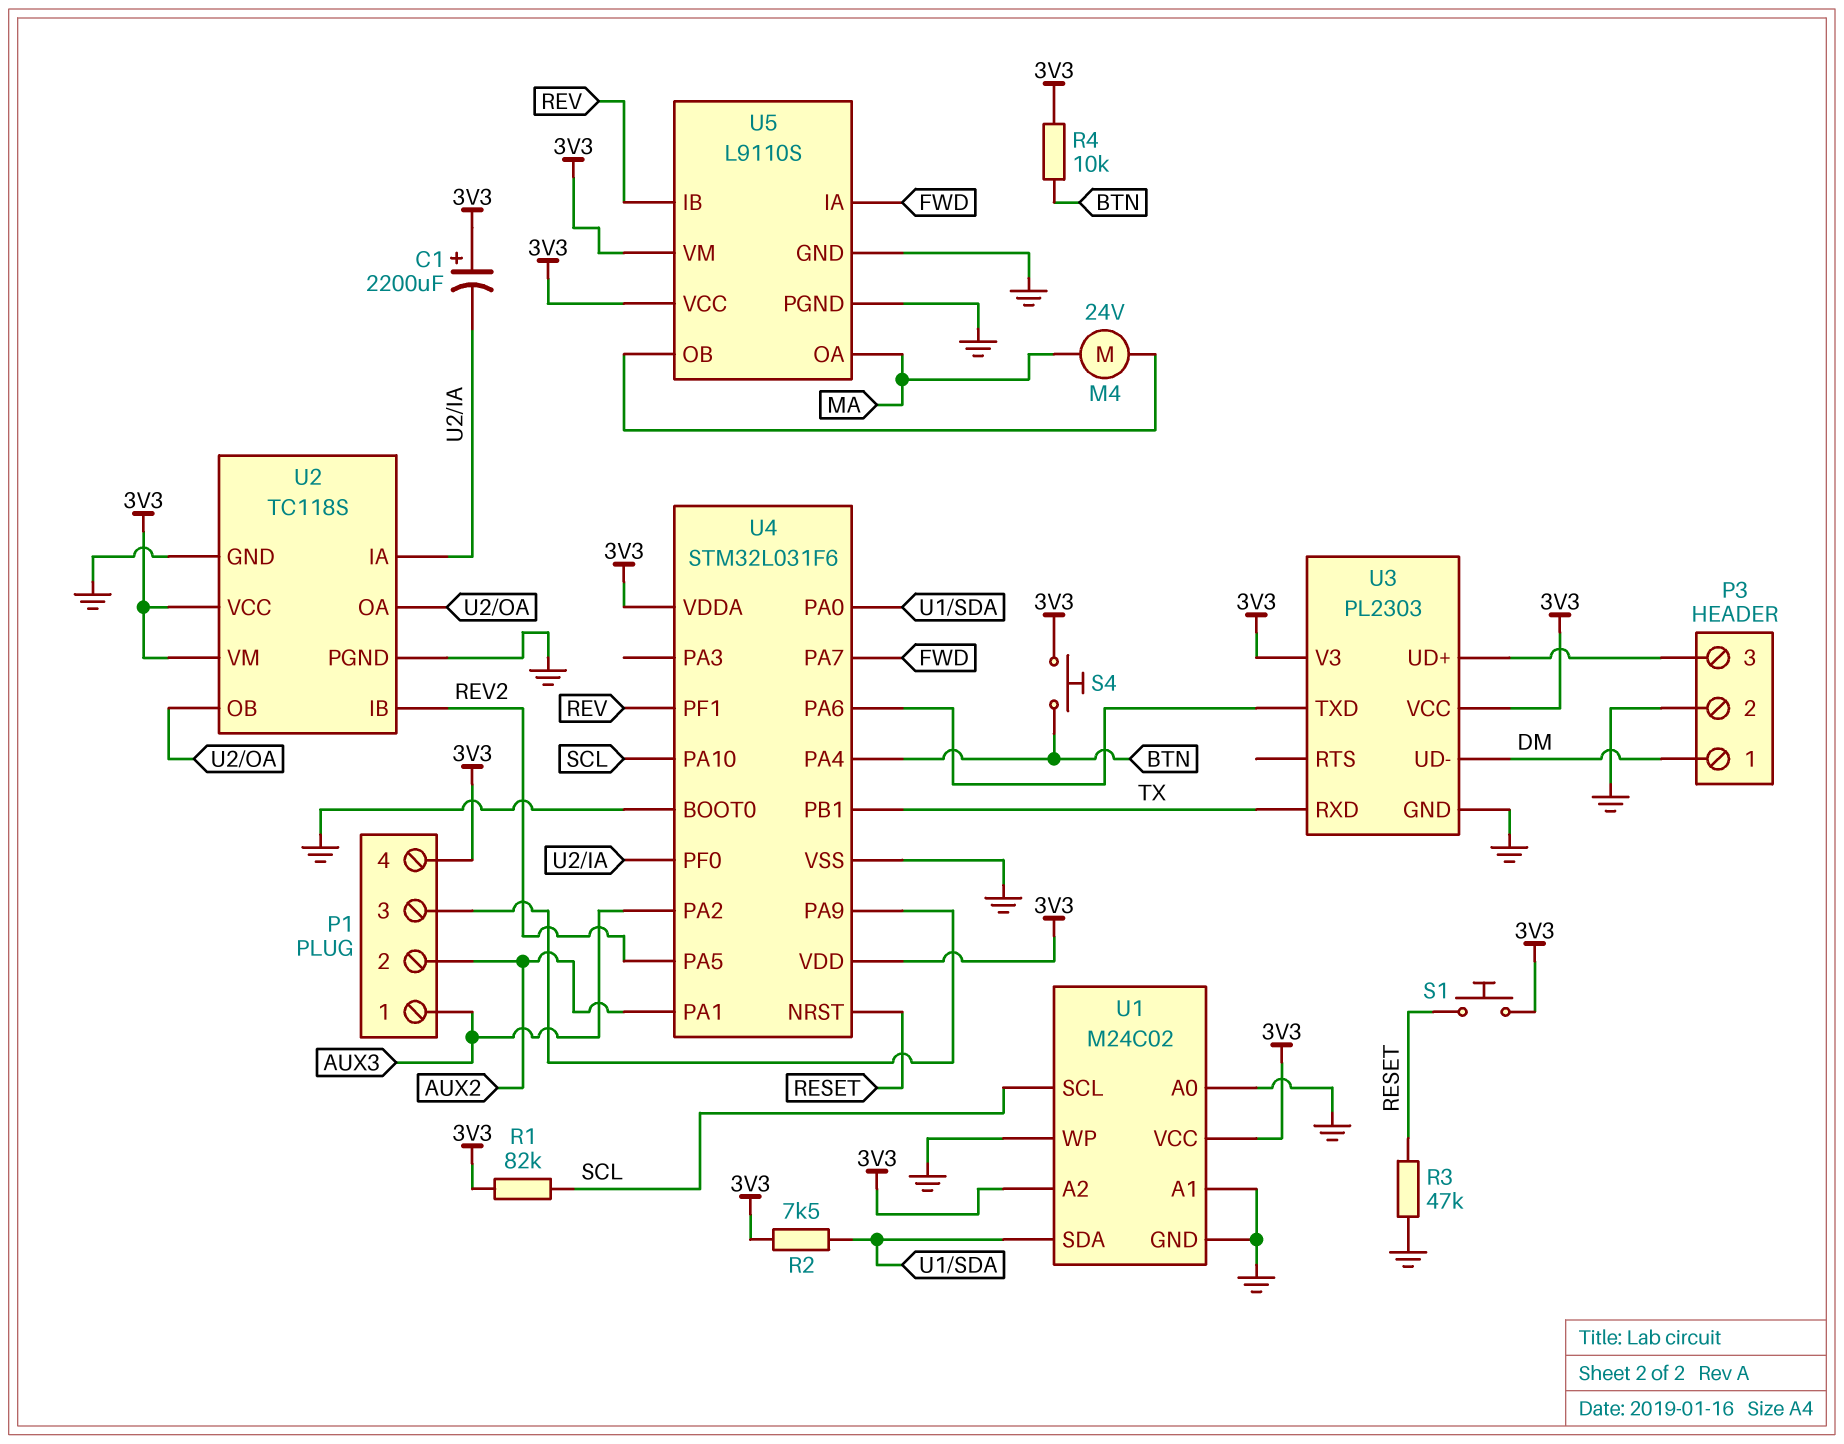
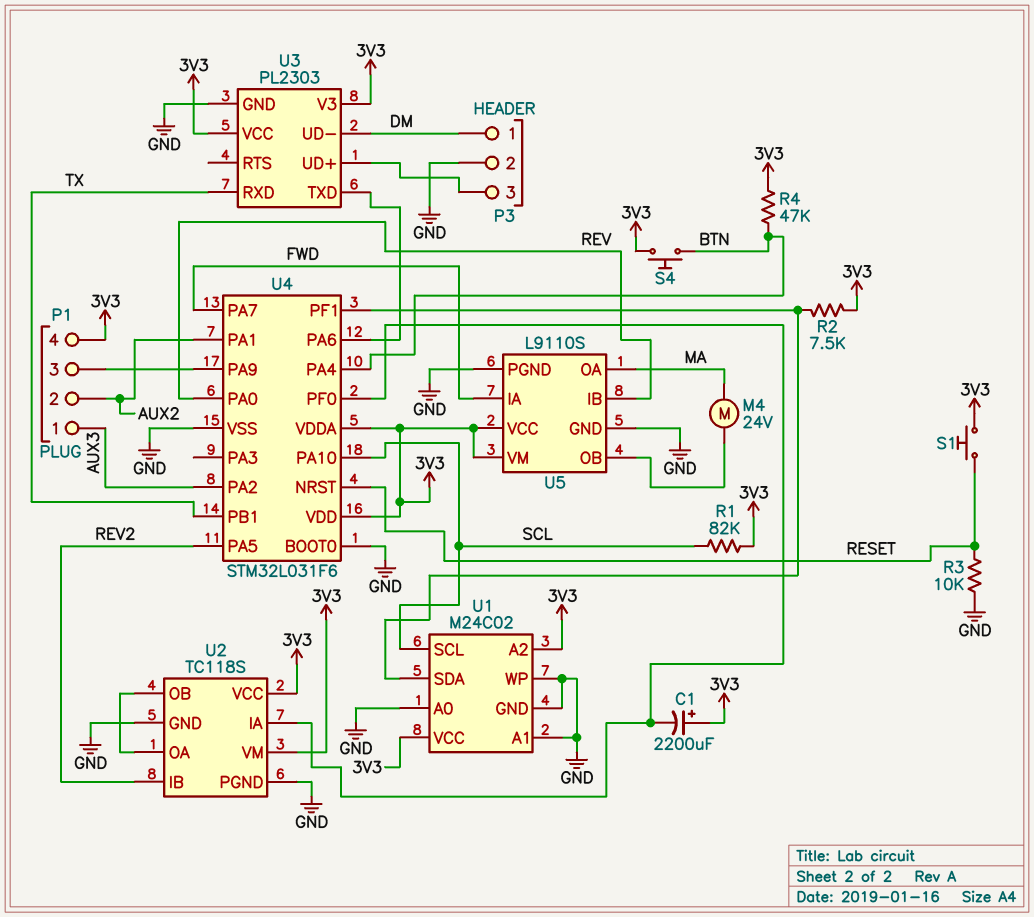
R3: 47k (GND, RESET) -> 10k (GND, RESET)
R4: 10k (3V3, BTN) -> 47k (3V3, BTN)
U4 pin PA0: U1/SDA -> REV
U4 pin PF1: REV -> U1/SDA

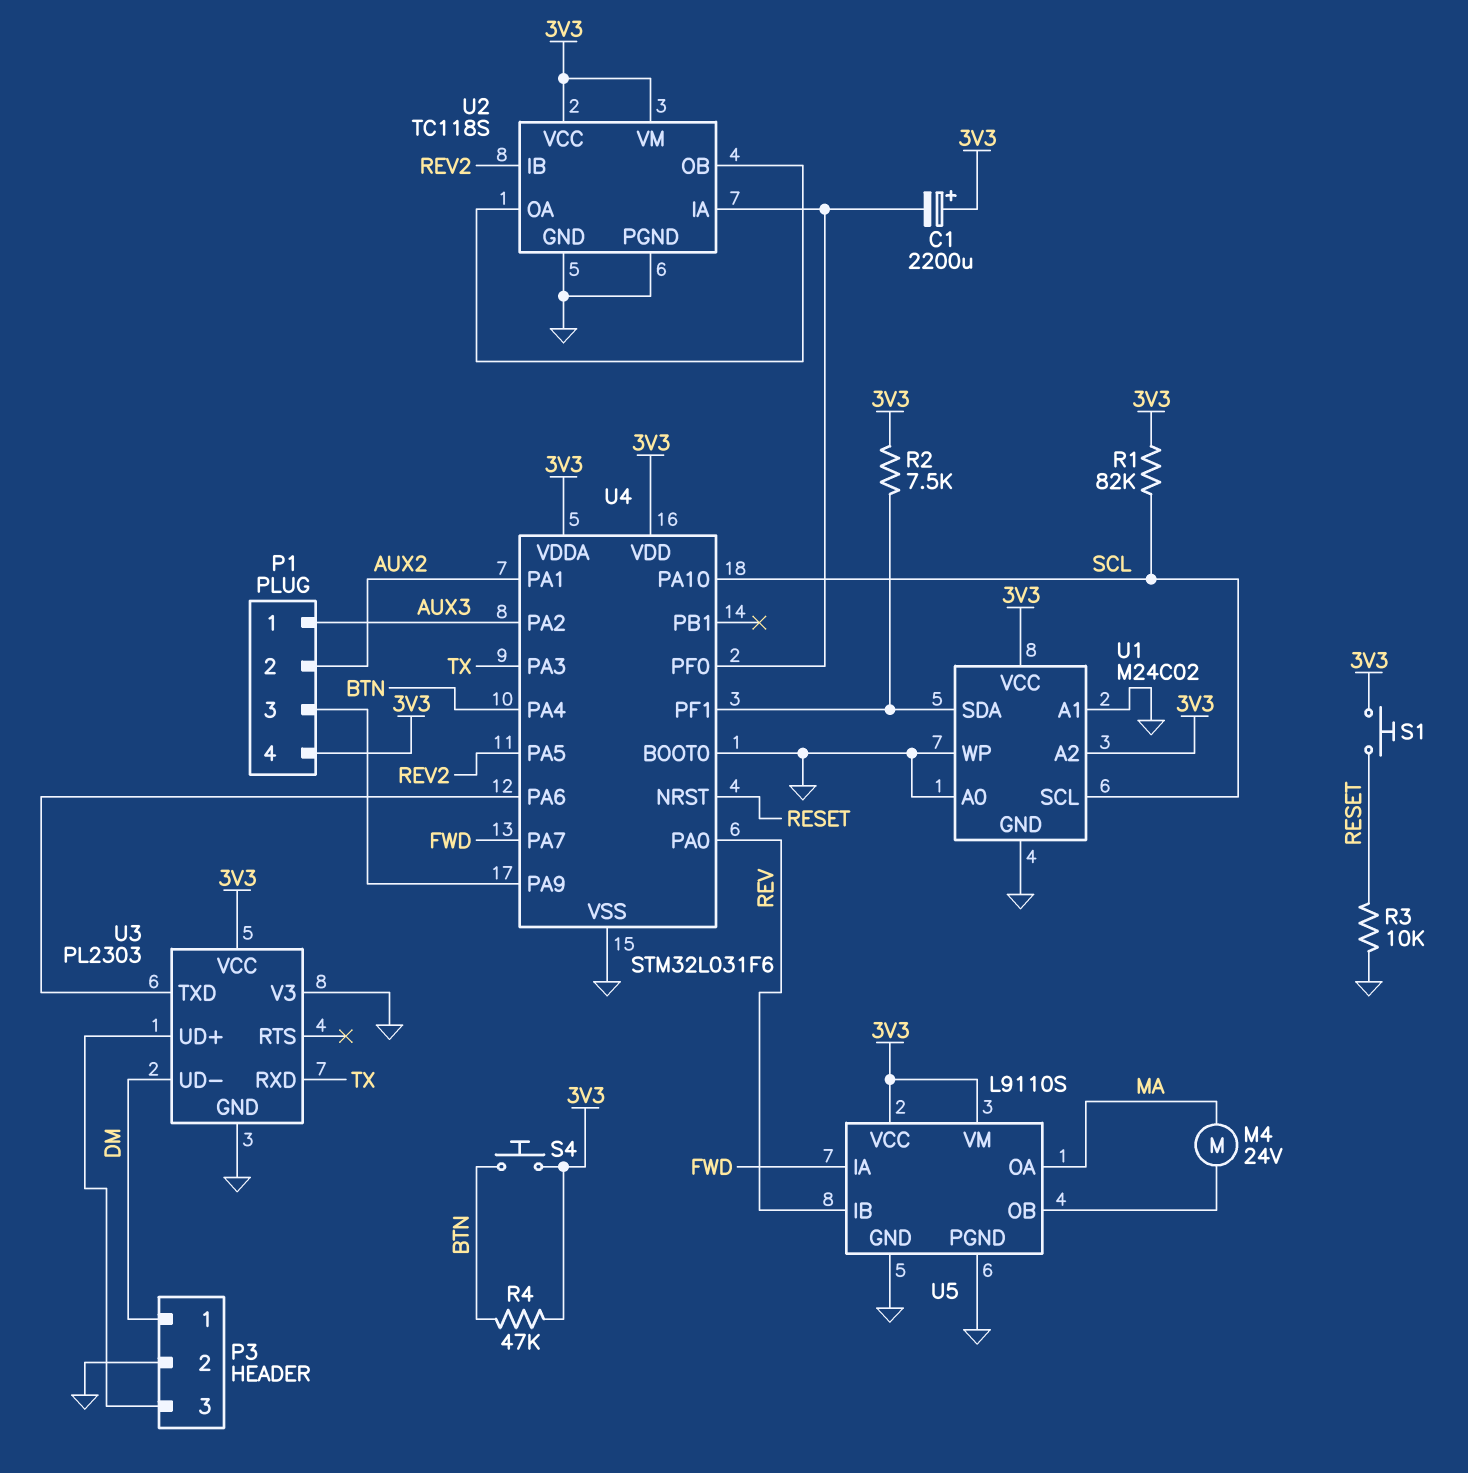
U3 pin V3: 3V3 -> GND
U4 pin PA3: none -> TX
U4 pin PB1: TX -> none

